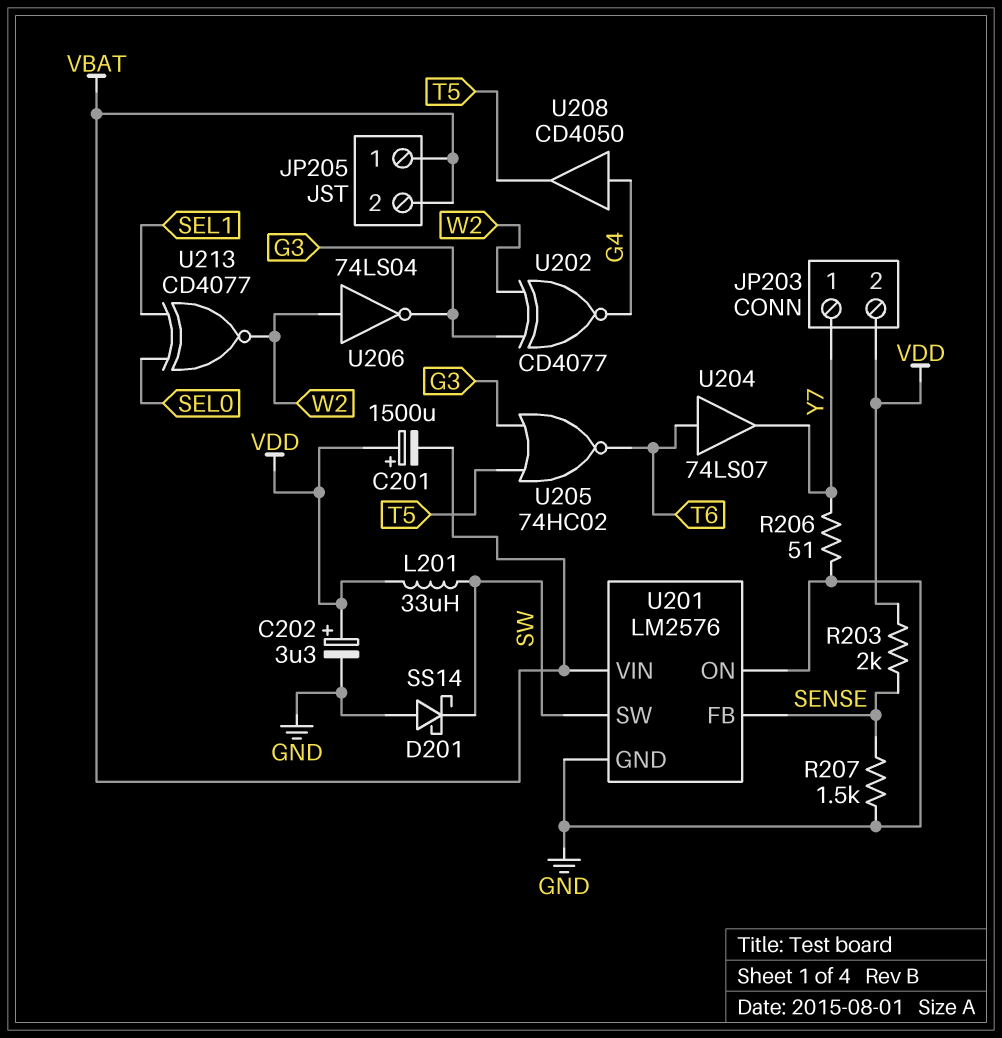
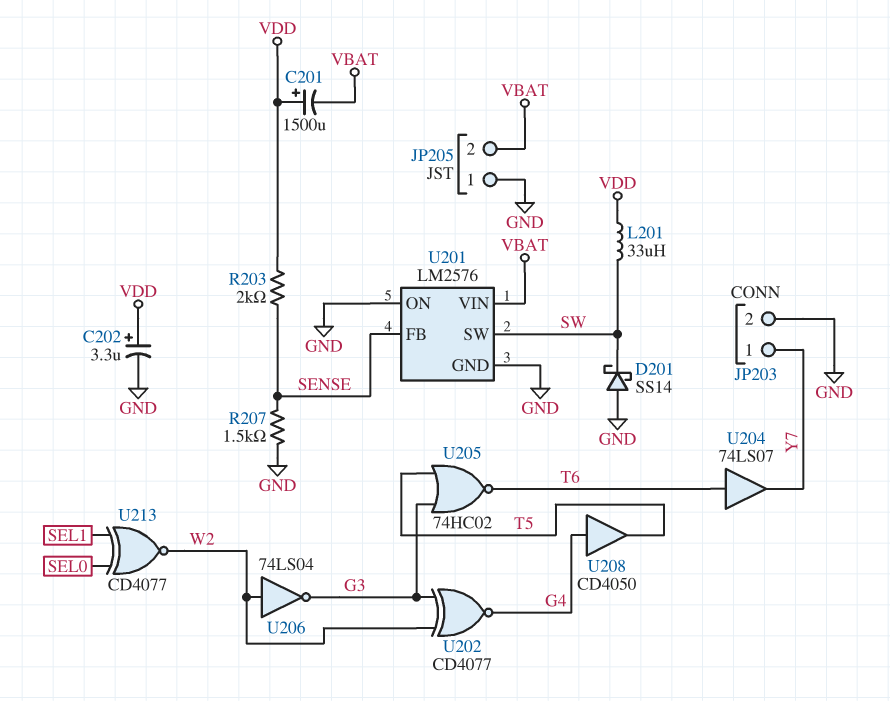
JP203 pin 2: VDD -> GND
JP205 pin 1: VBAT -> GND
R206: 51 (GND, Y7) -> none

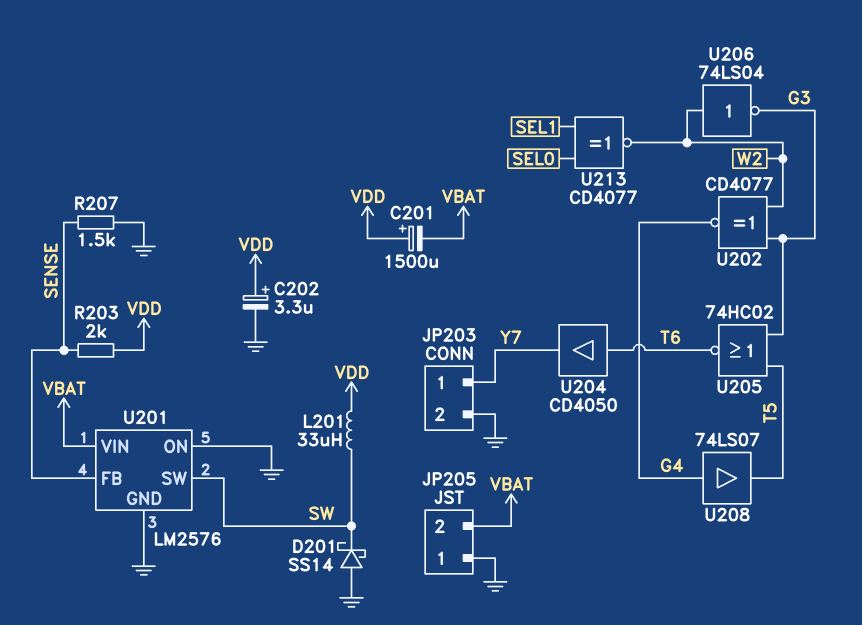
U204: buffer 74LS07 (in T6, out Y7) -> buffer CD4050 (in T6, out Y7)
U208: buffer CD4050 (in G4, out T5) -> buffer 74LS07 (in G4, out T5)

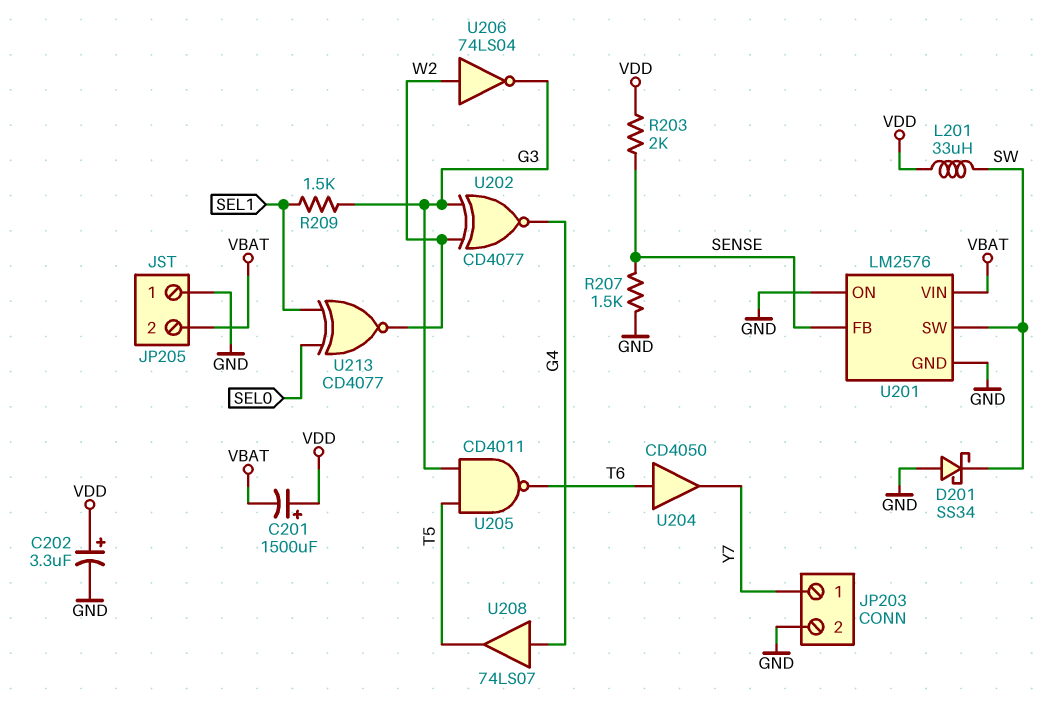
D201: schottky SS14 (A GND, K SW) -> schottky SS34 (A GND, K SW)
R209: none -> 1.5k (G3, SEL1)
U205: NOR 74HC02 (in G3, in T5, out T6) -> NAND CD4011 (in G3, in T5, out T6)

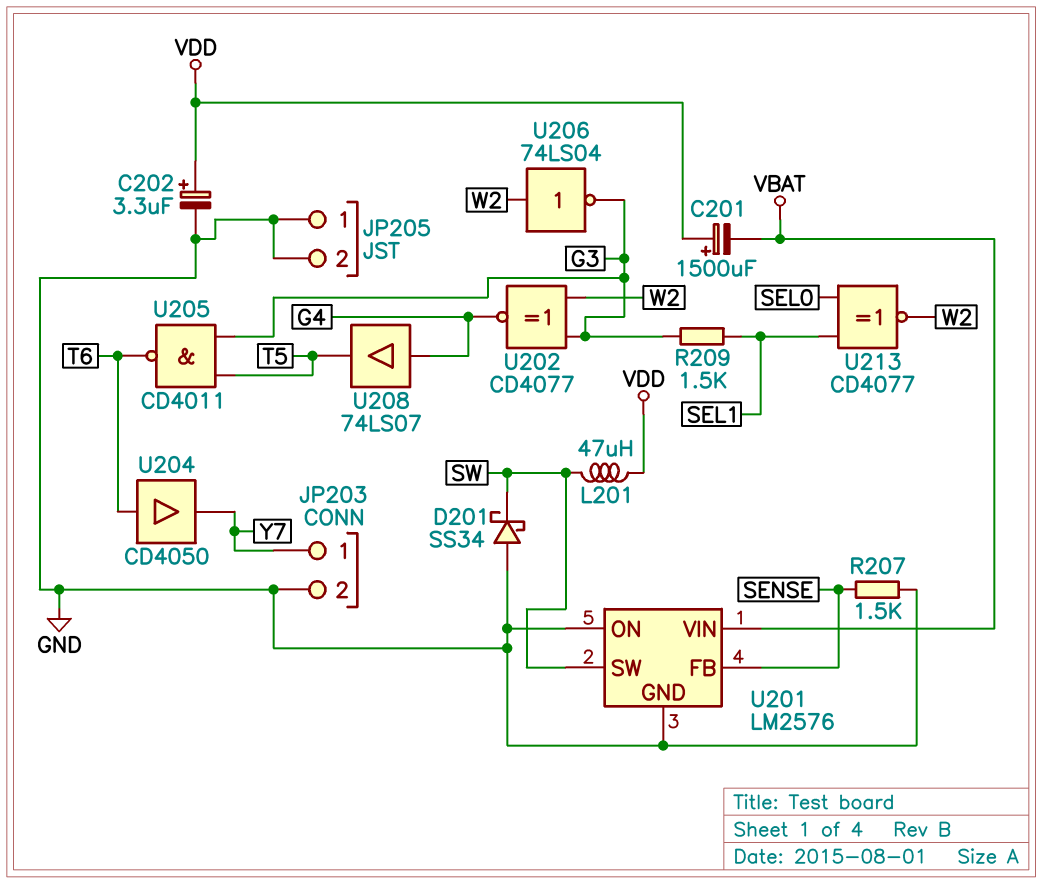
JP205 pin 2: VBAT -> GND
L201: 33uH (SW, VDD) -> 47uH (SW, VDD)
R203: 2k (SENSE, VDD) -> none

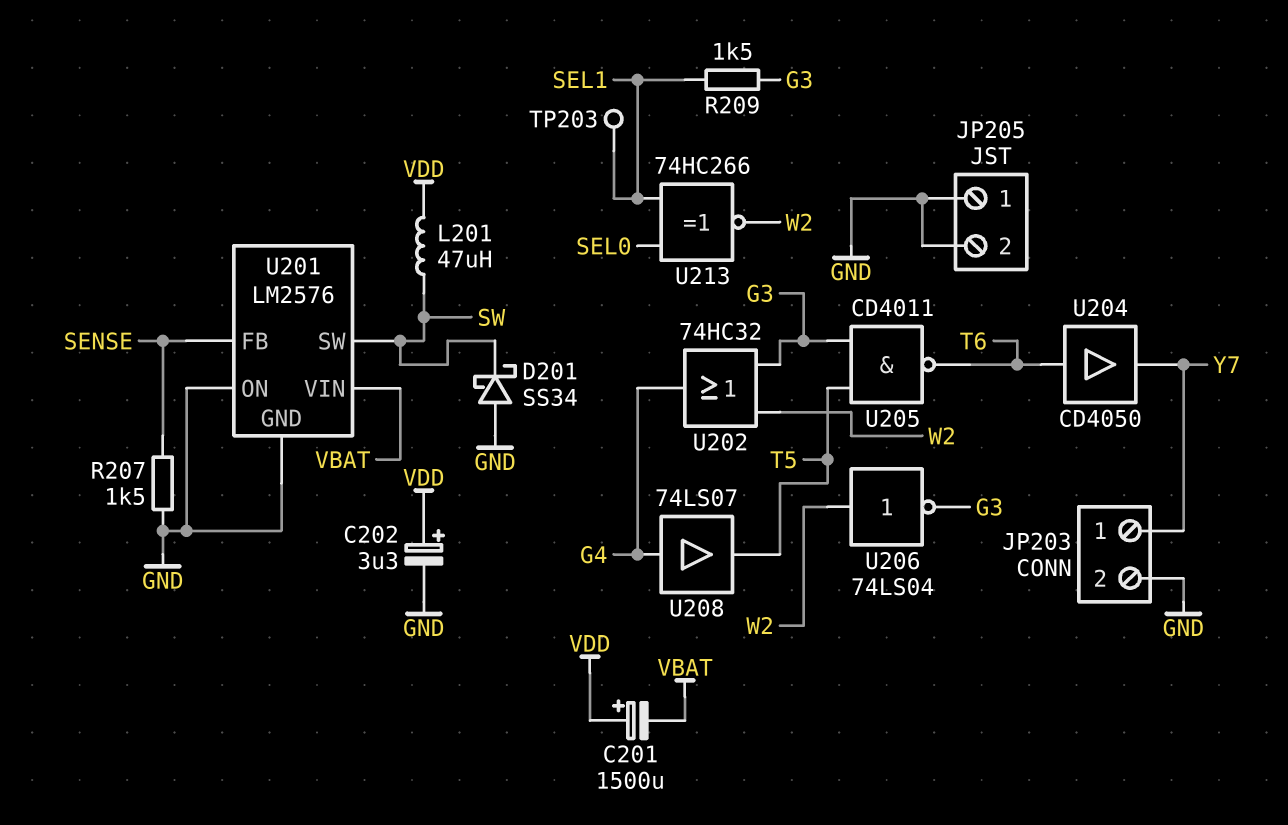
TP203: none -> test point (SEL1)
U202: XNOR CD4077 (in G3, in W2, out G4) -> OR 74HC32 (in G3, in W2, out G4)
U213: XNOR CD4077 (in SEL0, in SEL1, out W2) -> XNOR 74HC266 (in SEL0, in SEL1, out W2)

